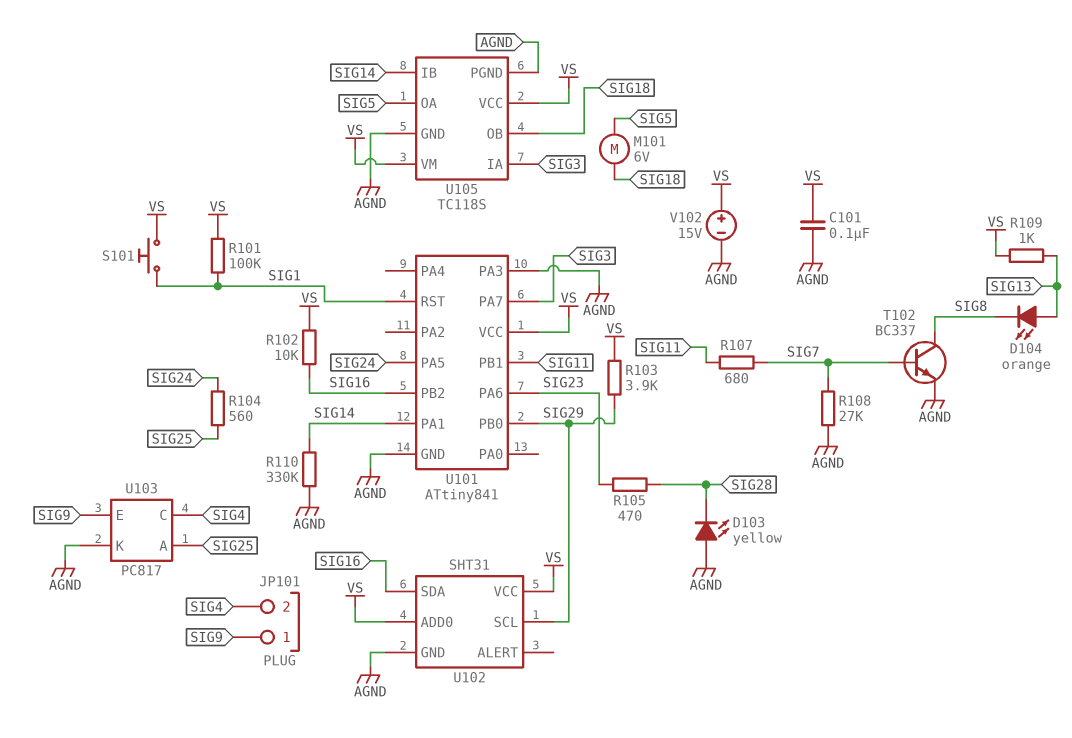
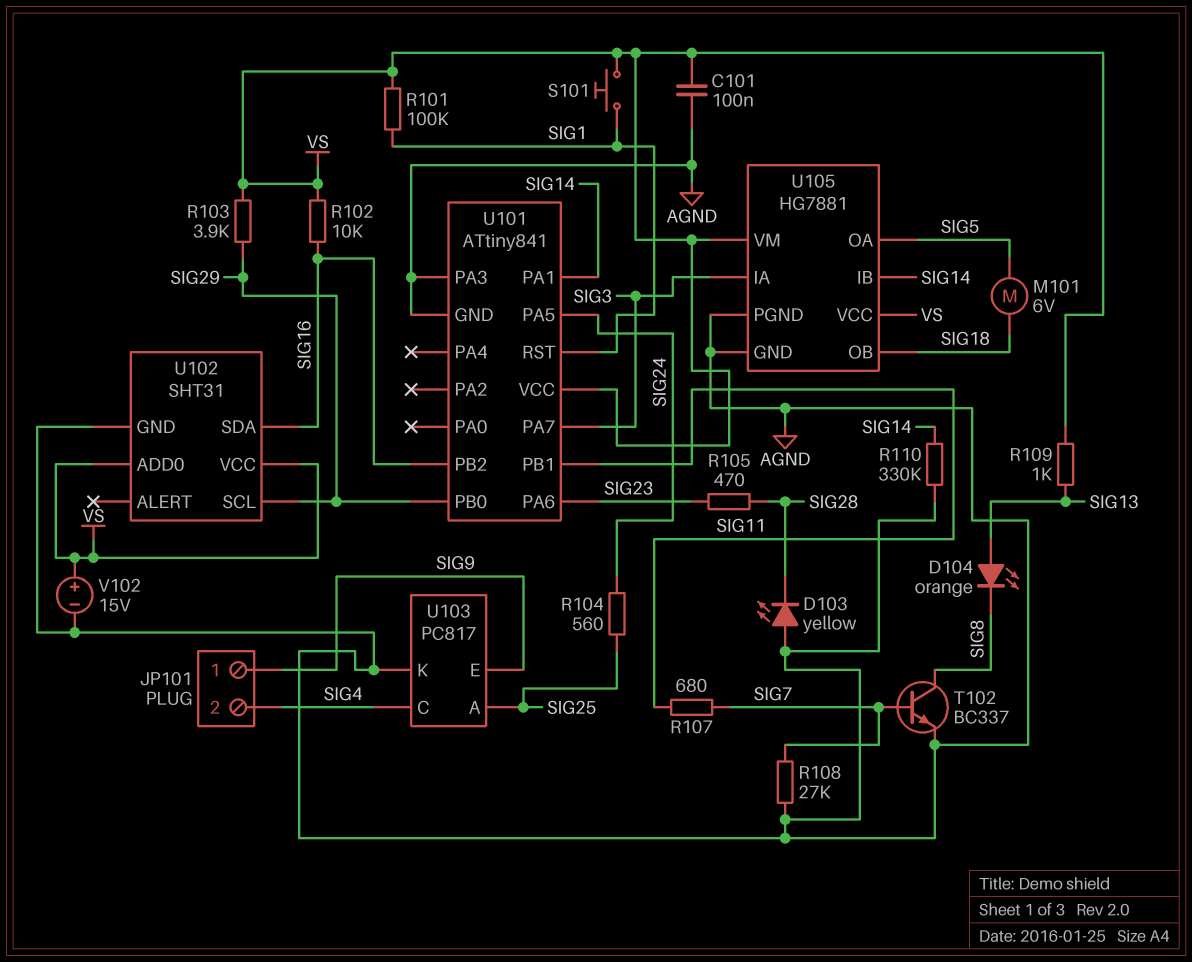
U105: TC118S -> HG7881

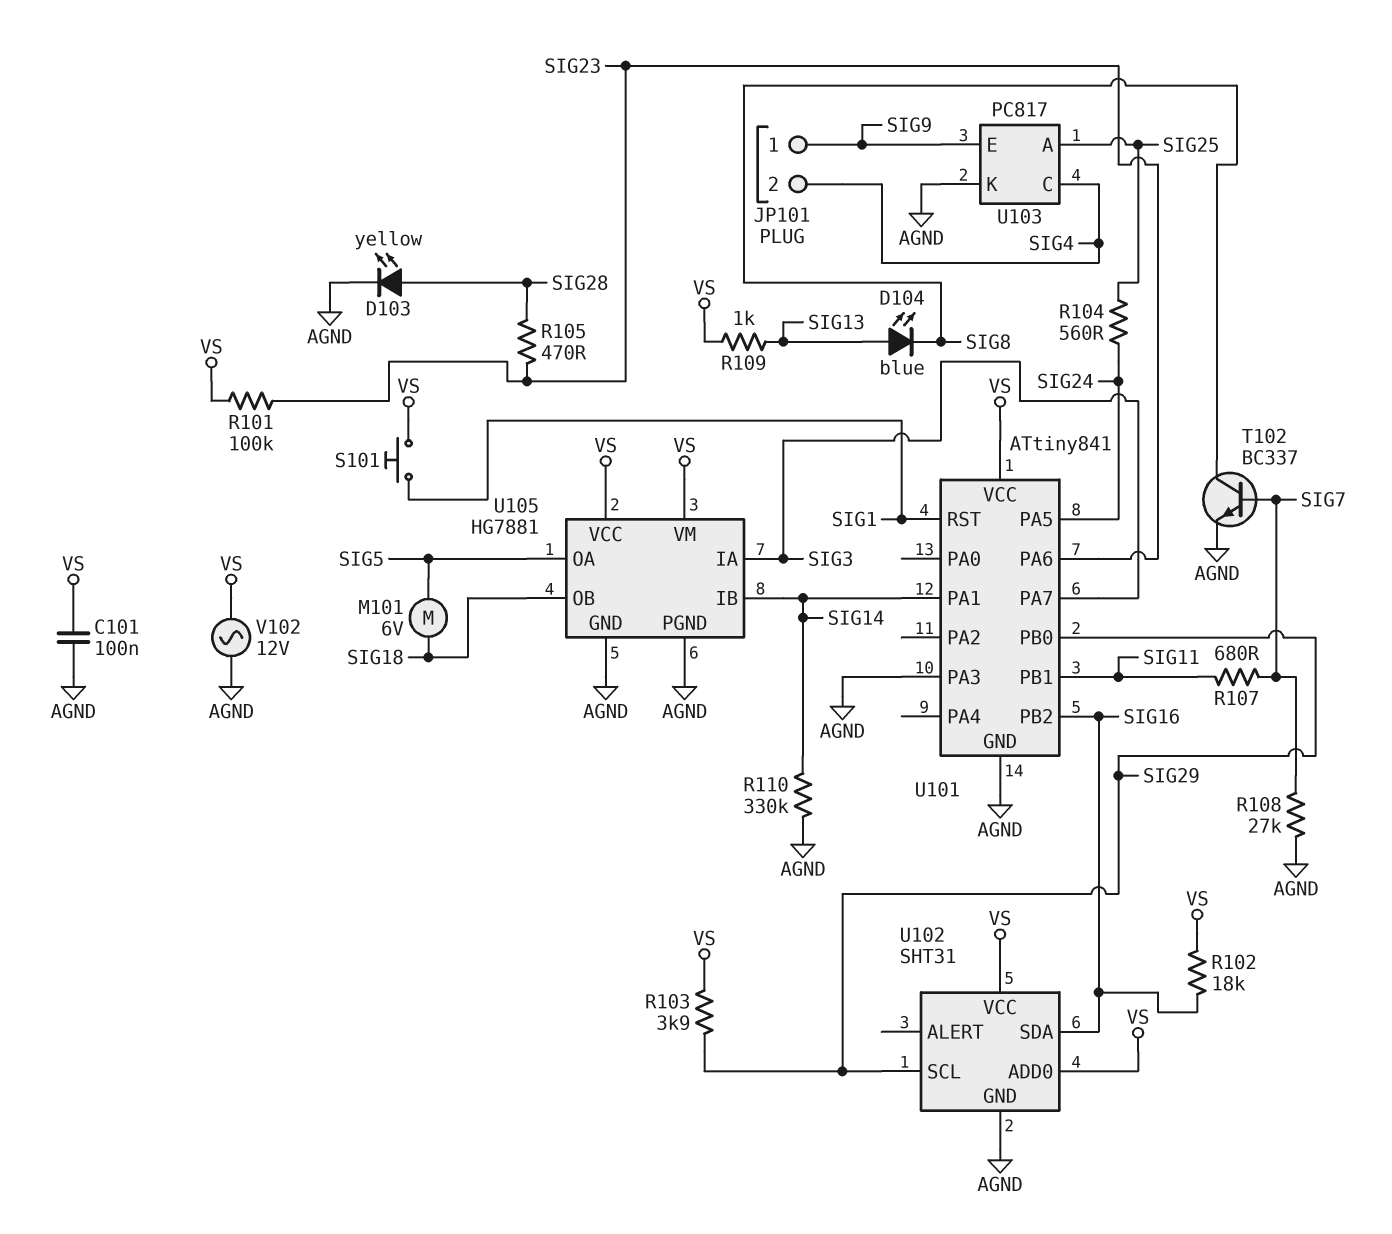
D103: LED yellow (A AGND, K SIG28) -> LED yellow (A SIG28, K AGND)
D104: LED orange (A SIG13, K SIG8) -> LED blue (A SIG13, K SIG8)
R101: 100k (SIG1, VS) -> 100k (SIG23, VS)
R102: 10k (SIG16, VS) -> 18k (SIG16, VS)
V102: 15V (plus VS, minus AGND) -> AC 12V (AGND, VS)

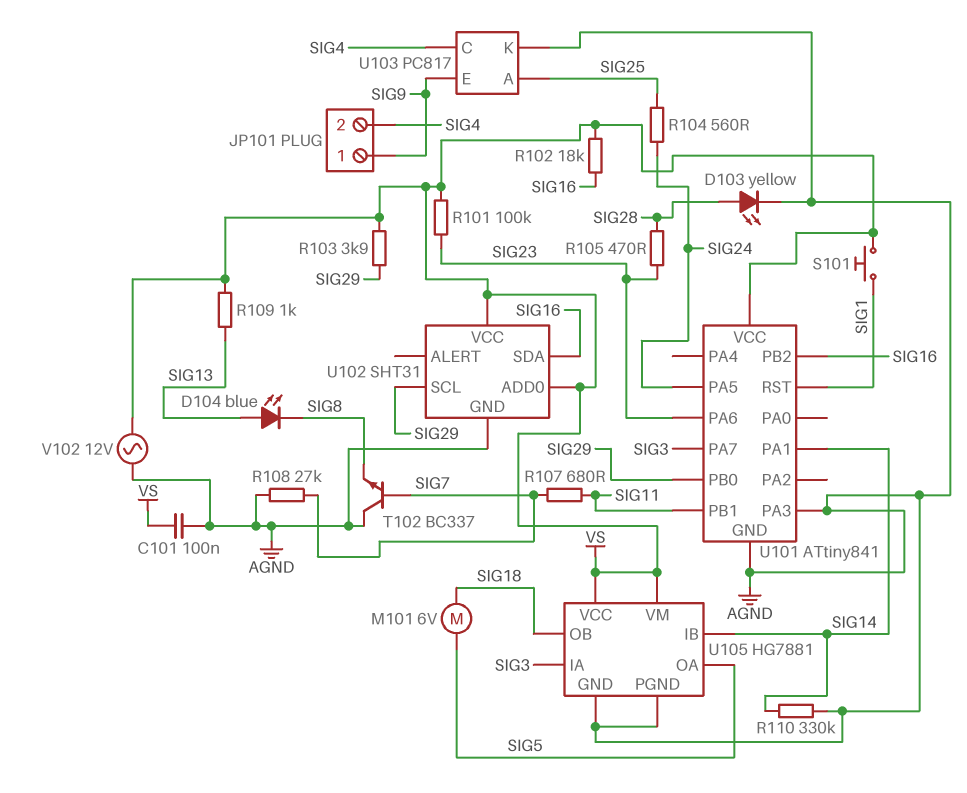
T102: NPN BC337 (B SIG7, C SIG8, E AGND) -> NPN BC337 (B SIG7, C AGND, E SIG8)

